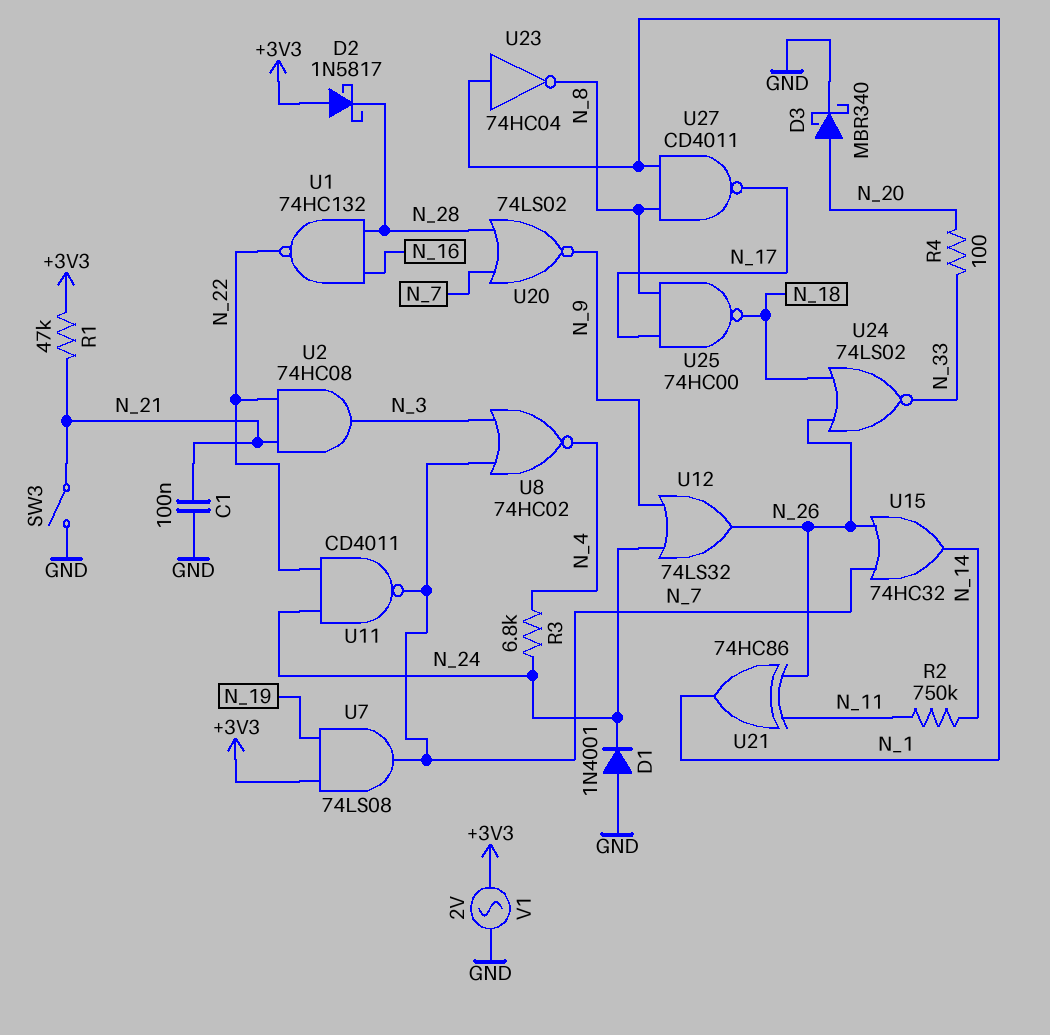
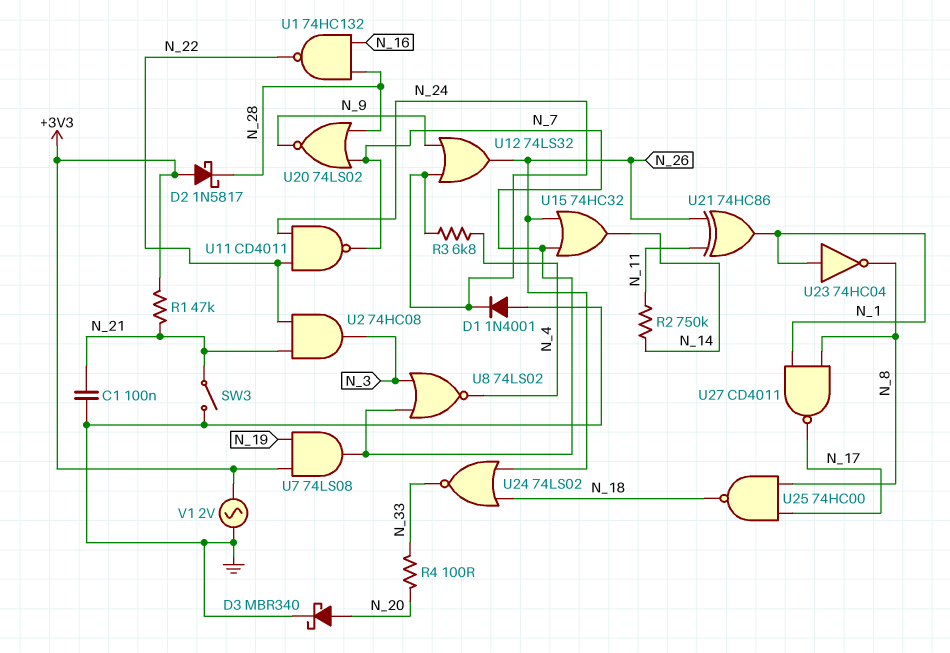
U8: NOR 74HC02 (in N_3, in N_7, out N_4) -> NOR 74LS02 (in N_3, in N_7, out N_4)

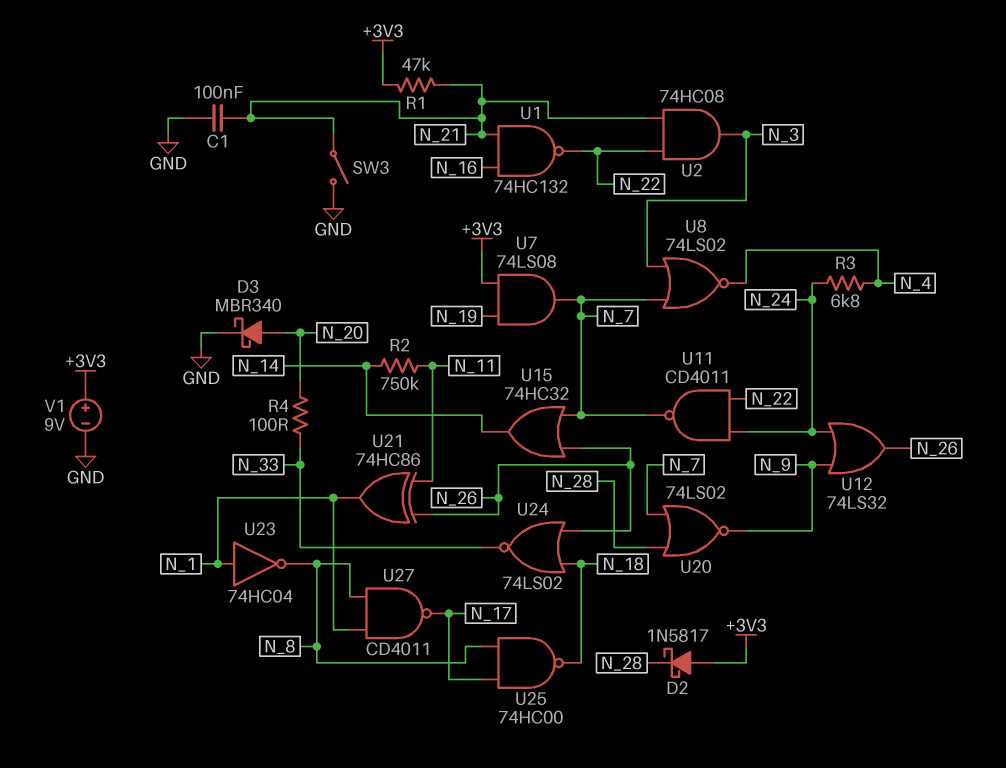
D1: diode 1N4001 (A GND, K N_24) -> none
U1: NAND 74HC132 (in N_16, in N_28, out N_22) -> NAND 74HC132 (in N_16, in N_21, out N_22)
V1: AC 2V (+3V3, GND) -> 9V (plus +3V3, minus GND)

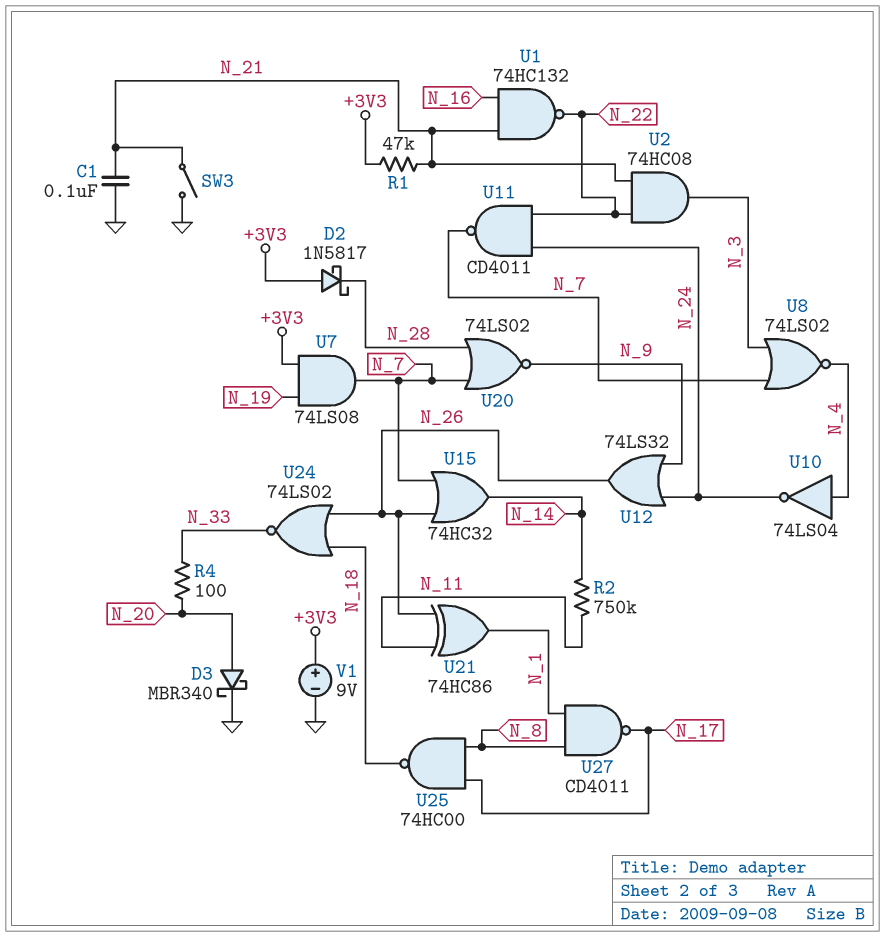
R3: 6.8k (N_4, N_24) -> none
U10: none -> NOT 74LS04 (in N_4, out N_24)
U23: NOT 74HC04 (in N_1, out N_8) -> none

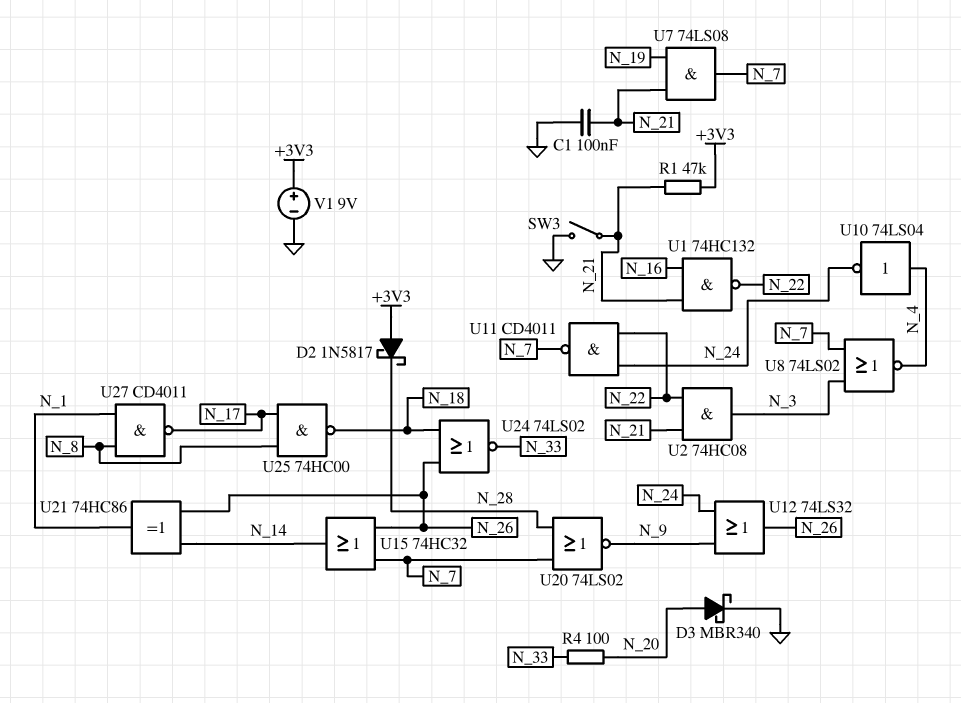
R2: 750k (N_11, N_14) -> none
U7: AND 74LS08 (in +3V3, in N_19, out N_7) -> AND 74LS08 (in N_19, in N_21, out N_7)
U21: XOR 74HC86 (in N_11, in N_26, out N_1) -> XOR 74HC86 (in N_14, in N_26, out N_1)

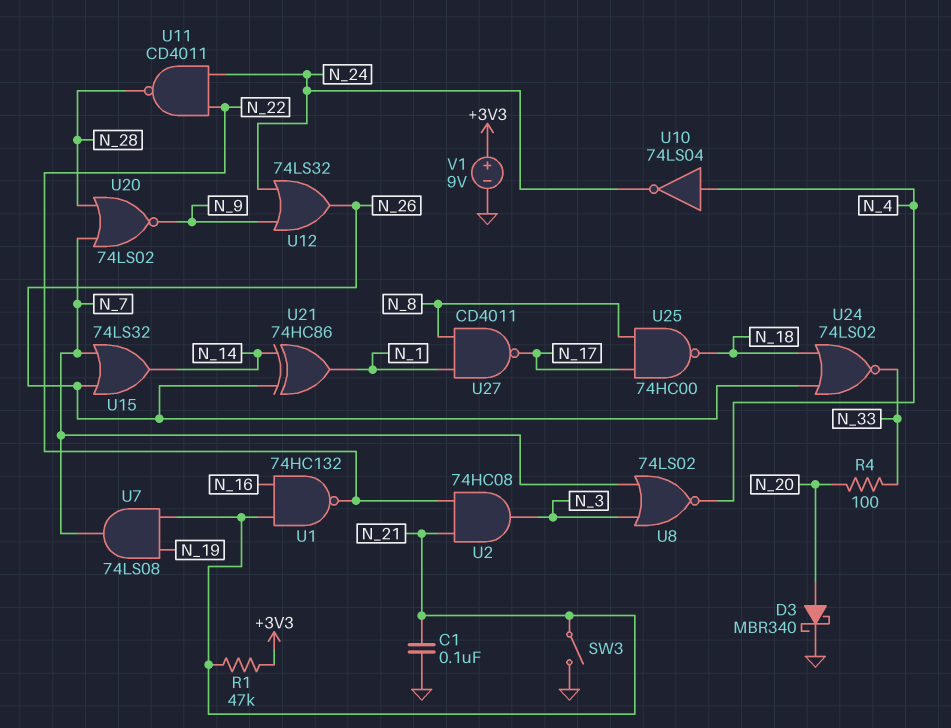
D2: schottky 1N5817 (A +3V3, K N_28) -> none
U11: NAND CD4011 (in N_22, in N_24, out N_7) -> NAND CD4011 (in N_22, in N_24, out N_28)
U15: OR 74HC32 (in N_7, in N_26, out N_14) -> OR 74LS32 (in N_7, in N_26, out N_14)

